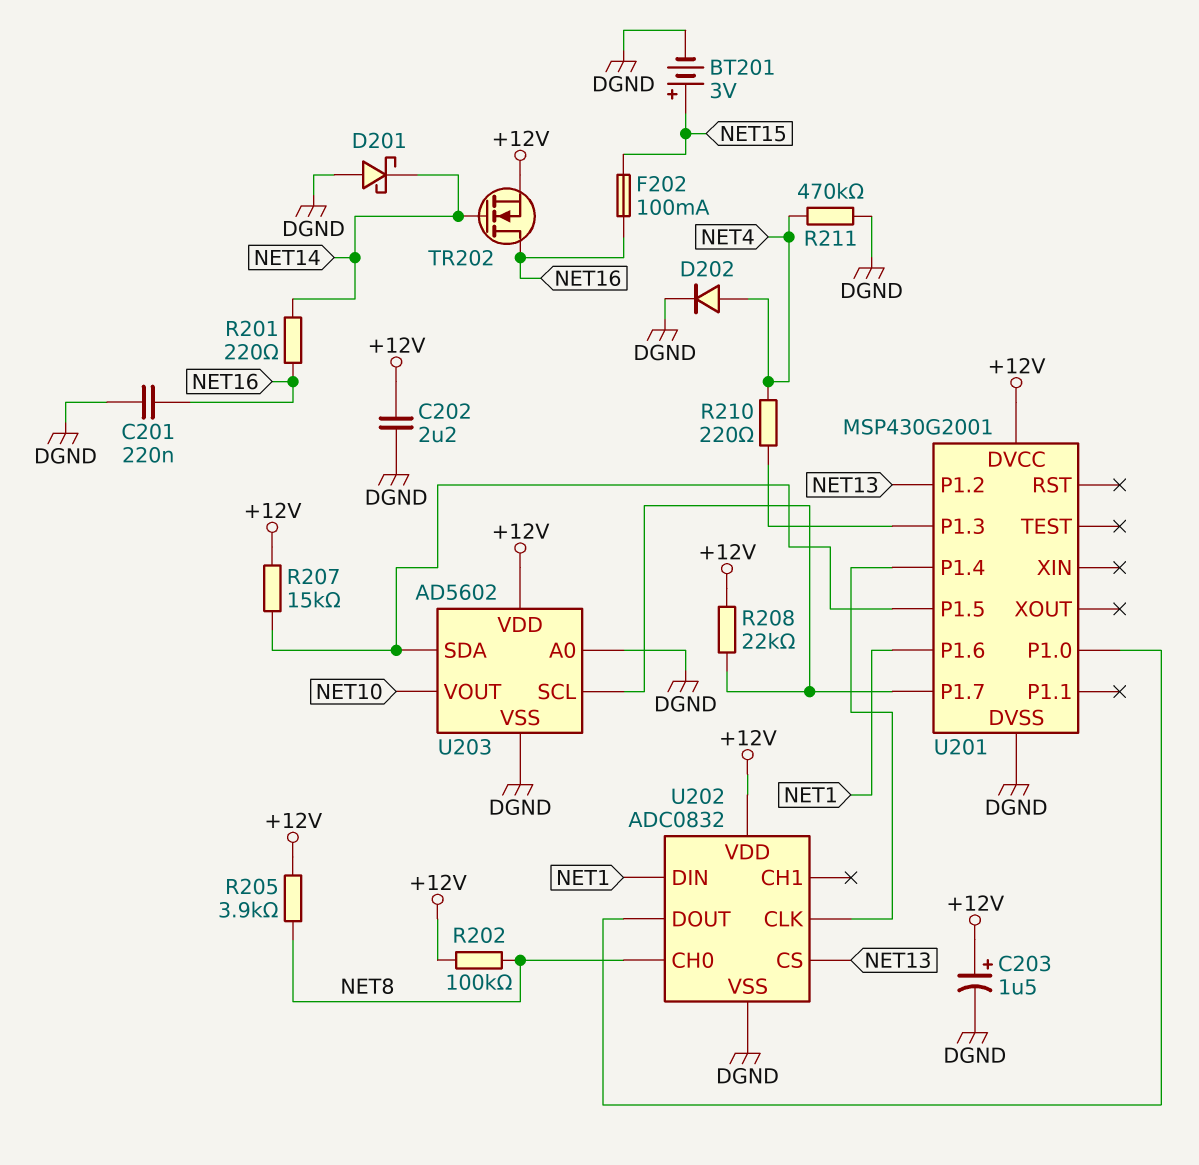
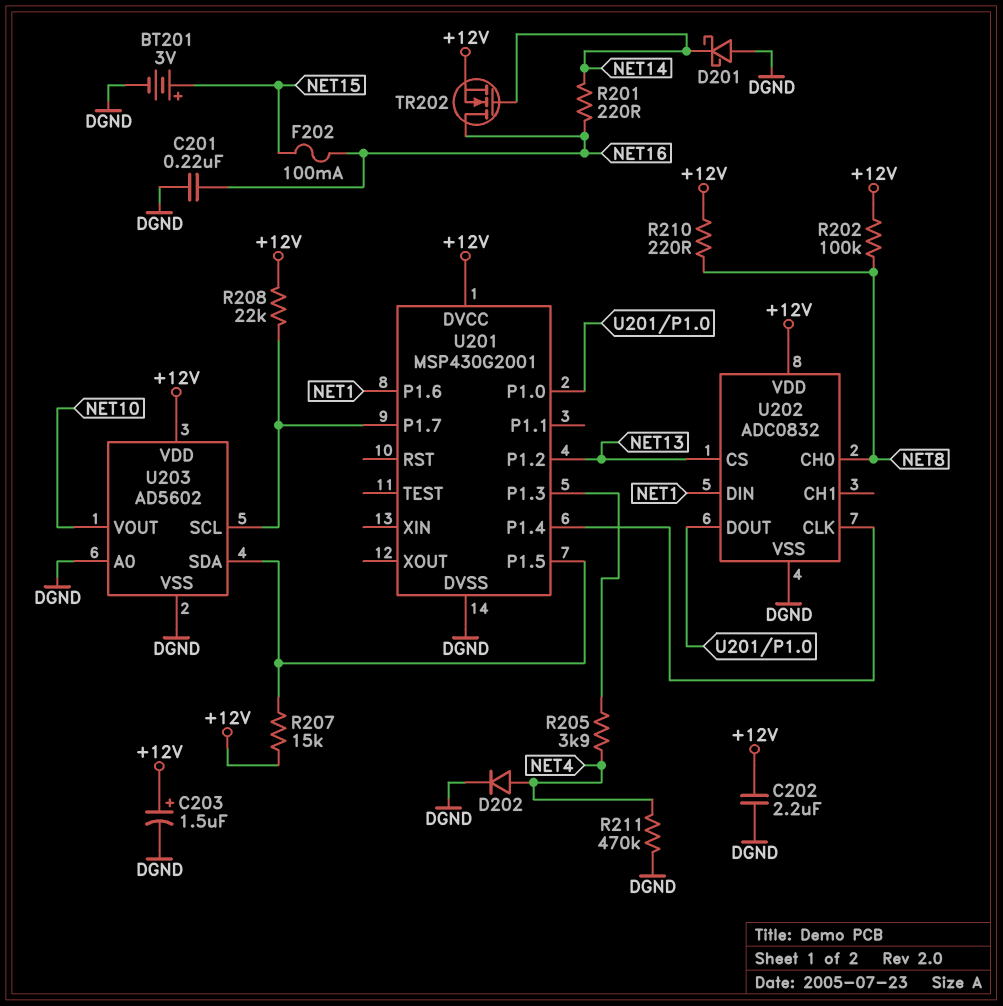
R205: 3.9k (+12V, NET8) -> 3.9k (NET4, U201/P1.3)
R210: 220 (NET4, U201/P1.3) -> 220 (+12V, NET8)

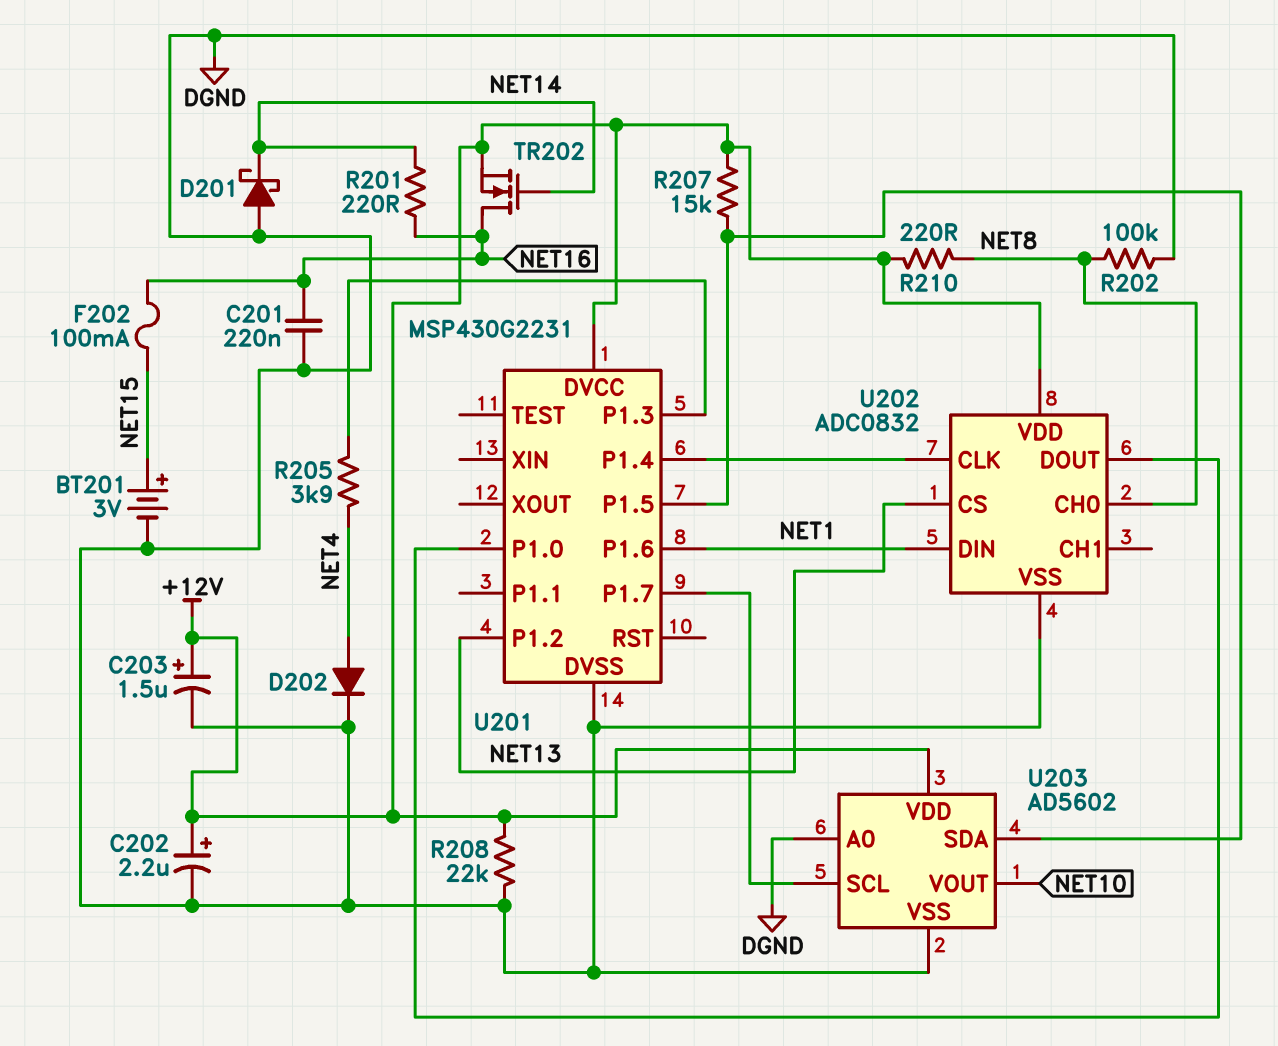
C202: 2.2uF (+12V, DGND) -> 2.2uF (plus +12V, minus DGND)
R202: 100k (+12V, NET8) -> 100k (DGND, NET8)
R208: 22k (+12V, U201/P1.7) -> 22k (+12V, DGND)
R211: 470k (DGND, NET4) -> none
U201: MSP430G2001 -> MSP430G2231

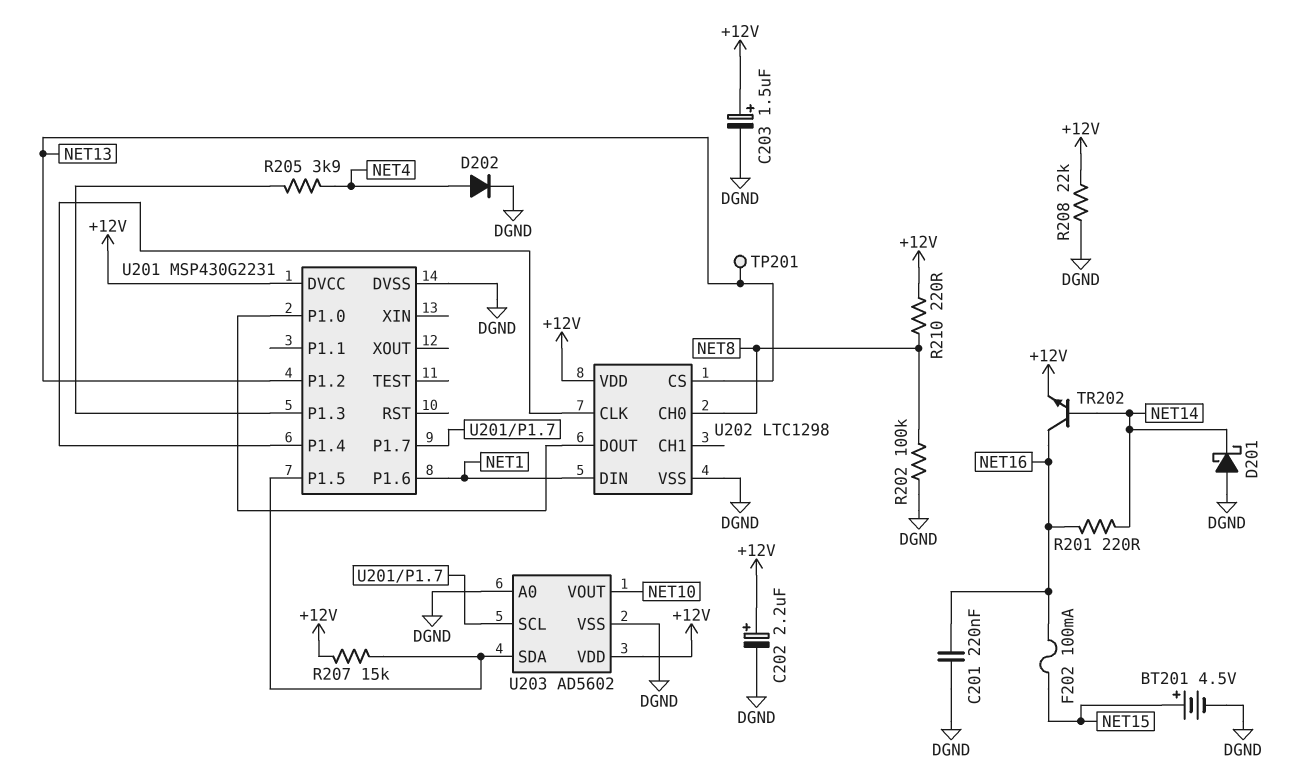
BT201: 3V (plus NET15, minus DGND) -> 4.5V (plus NET15, minus DGND)
TP201: none -> test point (NET13)
TR202: NMOS (G NET14, D NET16, S +12V) -> NPN (B NET14, C NET16, E +12V)
U202: ADC0832 -> LTC1298

